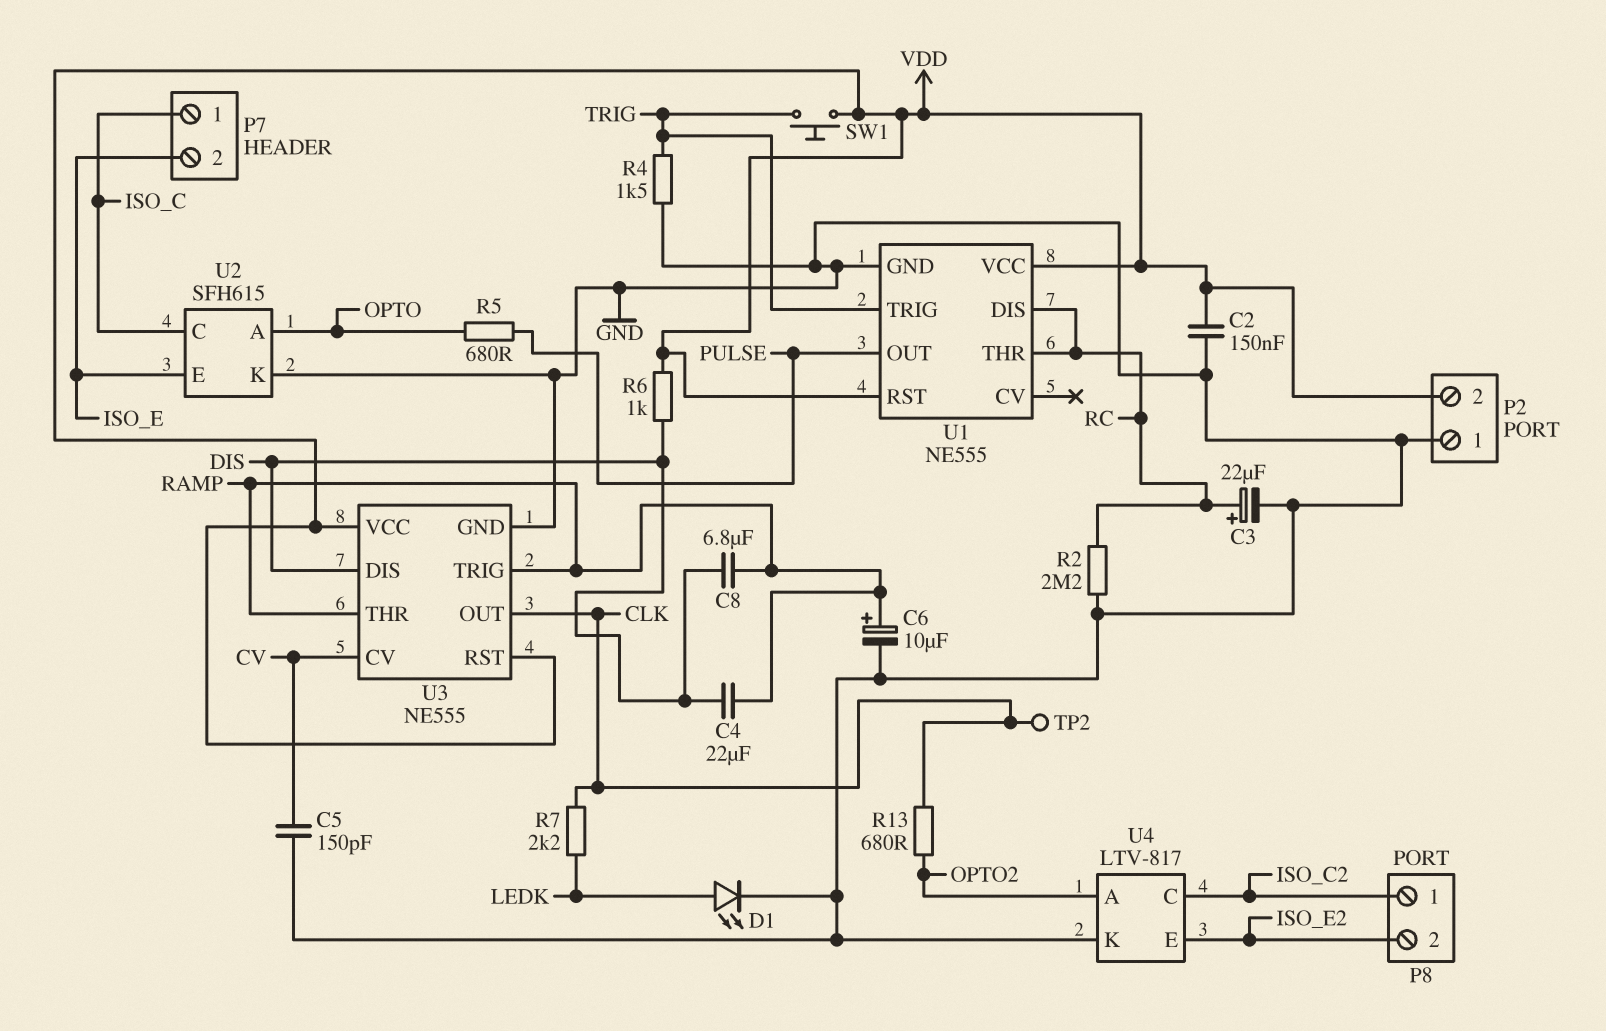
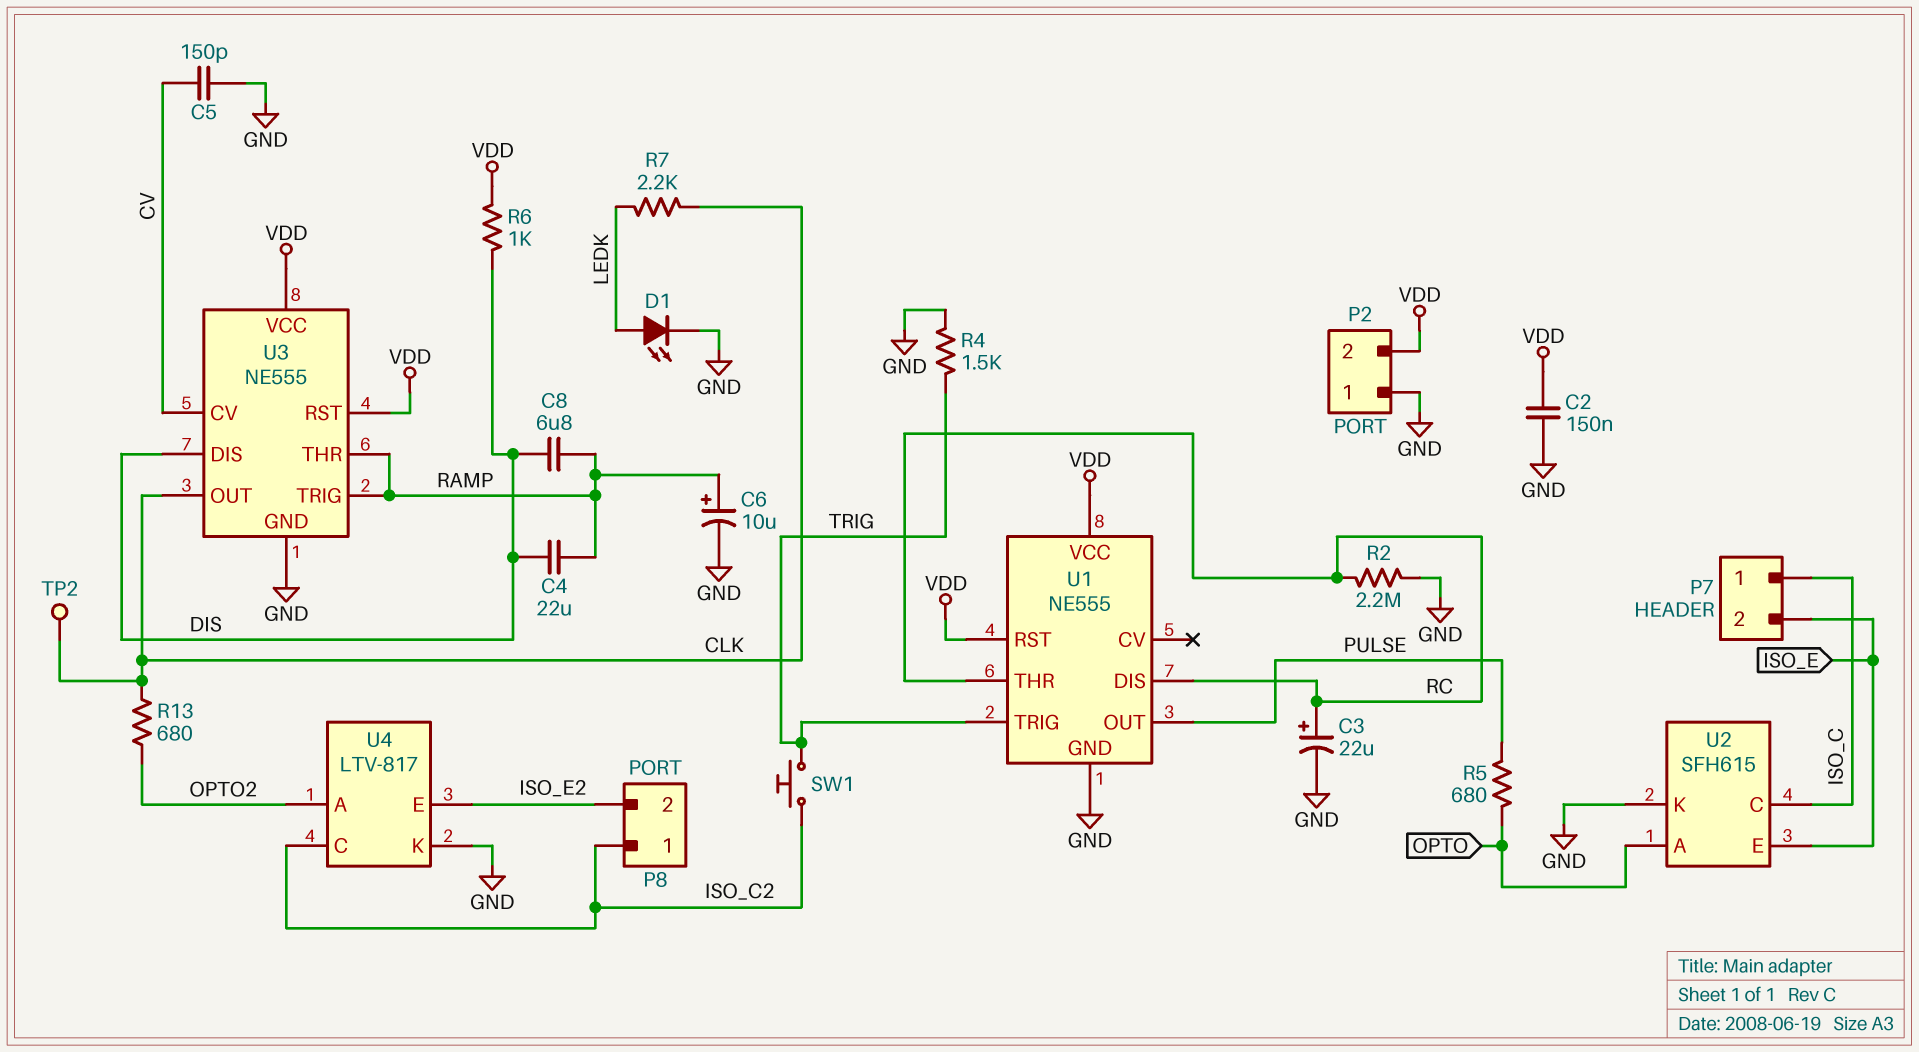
SW1: button (TRIG, VDD) -> button (ISO_C2, TRIG)

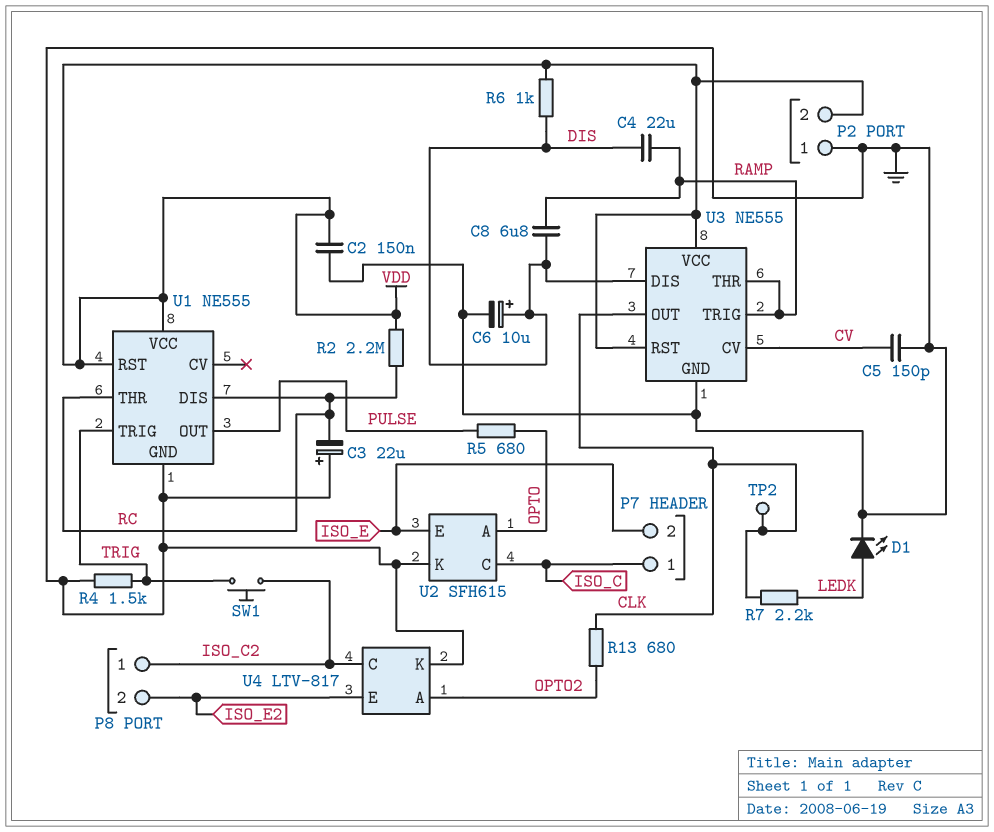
C3: 22uF (plus RC, minus GND) -> 22uF (plus GND, minus RC)
C6: 10uF (plus RAMP, minus GND) -> 10uF (plus DIS, minus GND)
R2: 2.2M (GND, RC) -> 2.2M (RC, VDD)

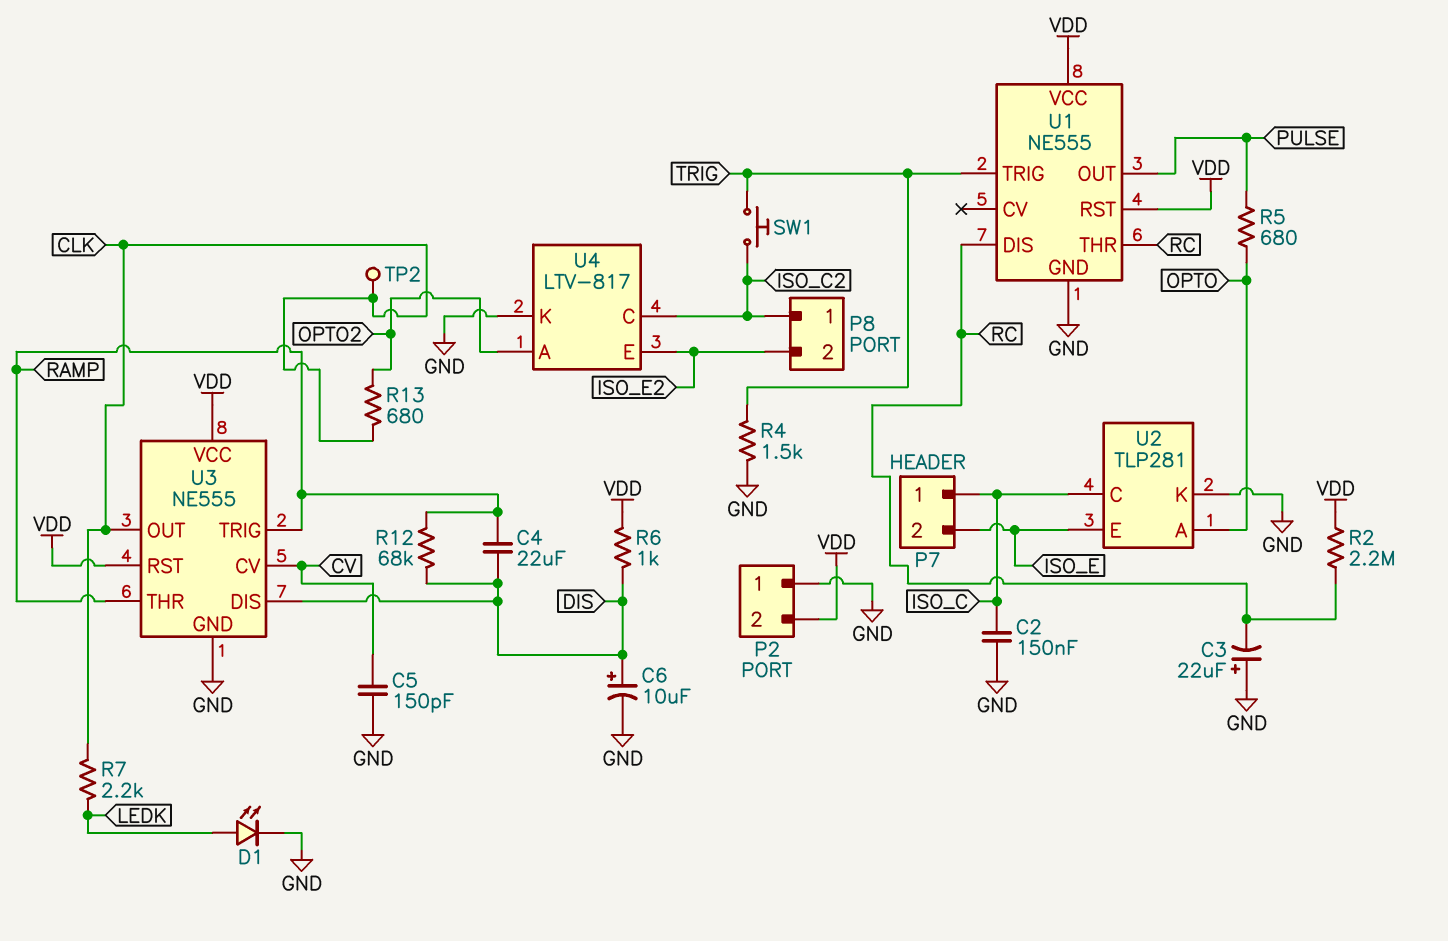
C2: 150nF (GND, VDD) -> 150nF (GND, ISO_C)
C8: 6.8uF (DIS, RAMP) -> none
R12: none -> 68k (DIS, RAMP)
U2: SFH615 -> TLP281

